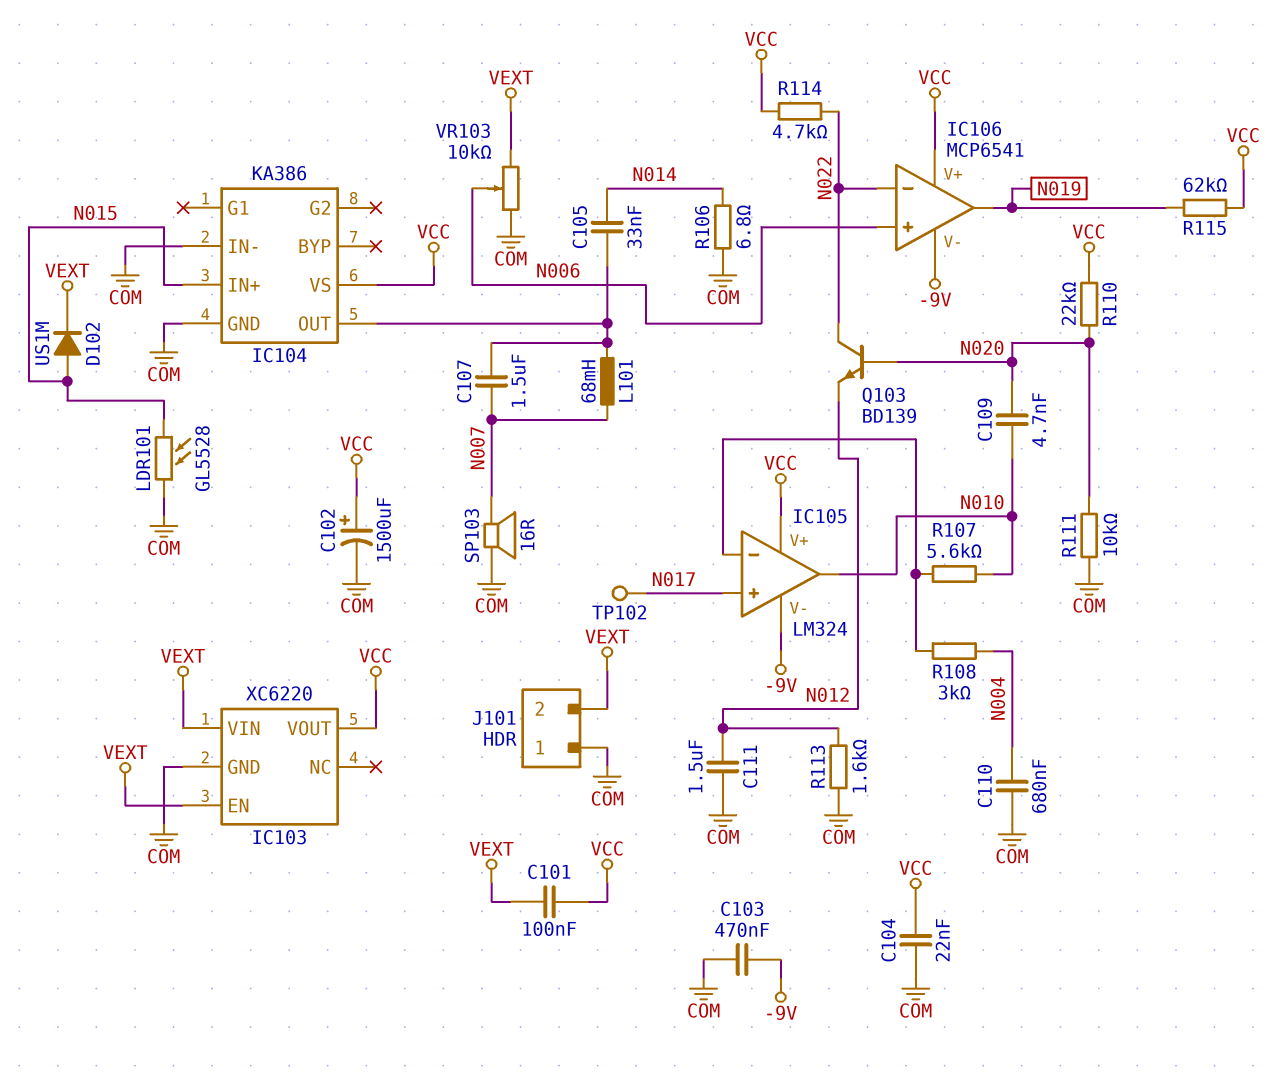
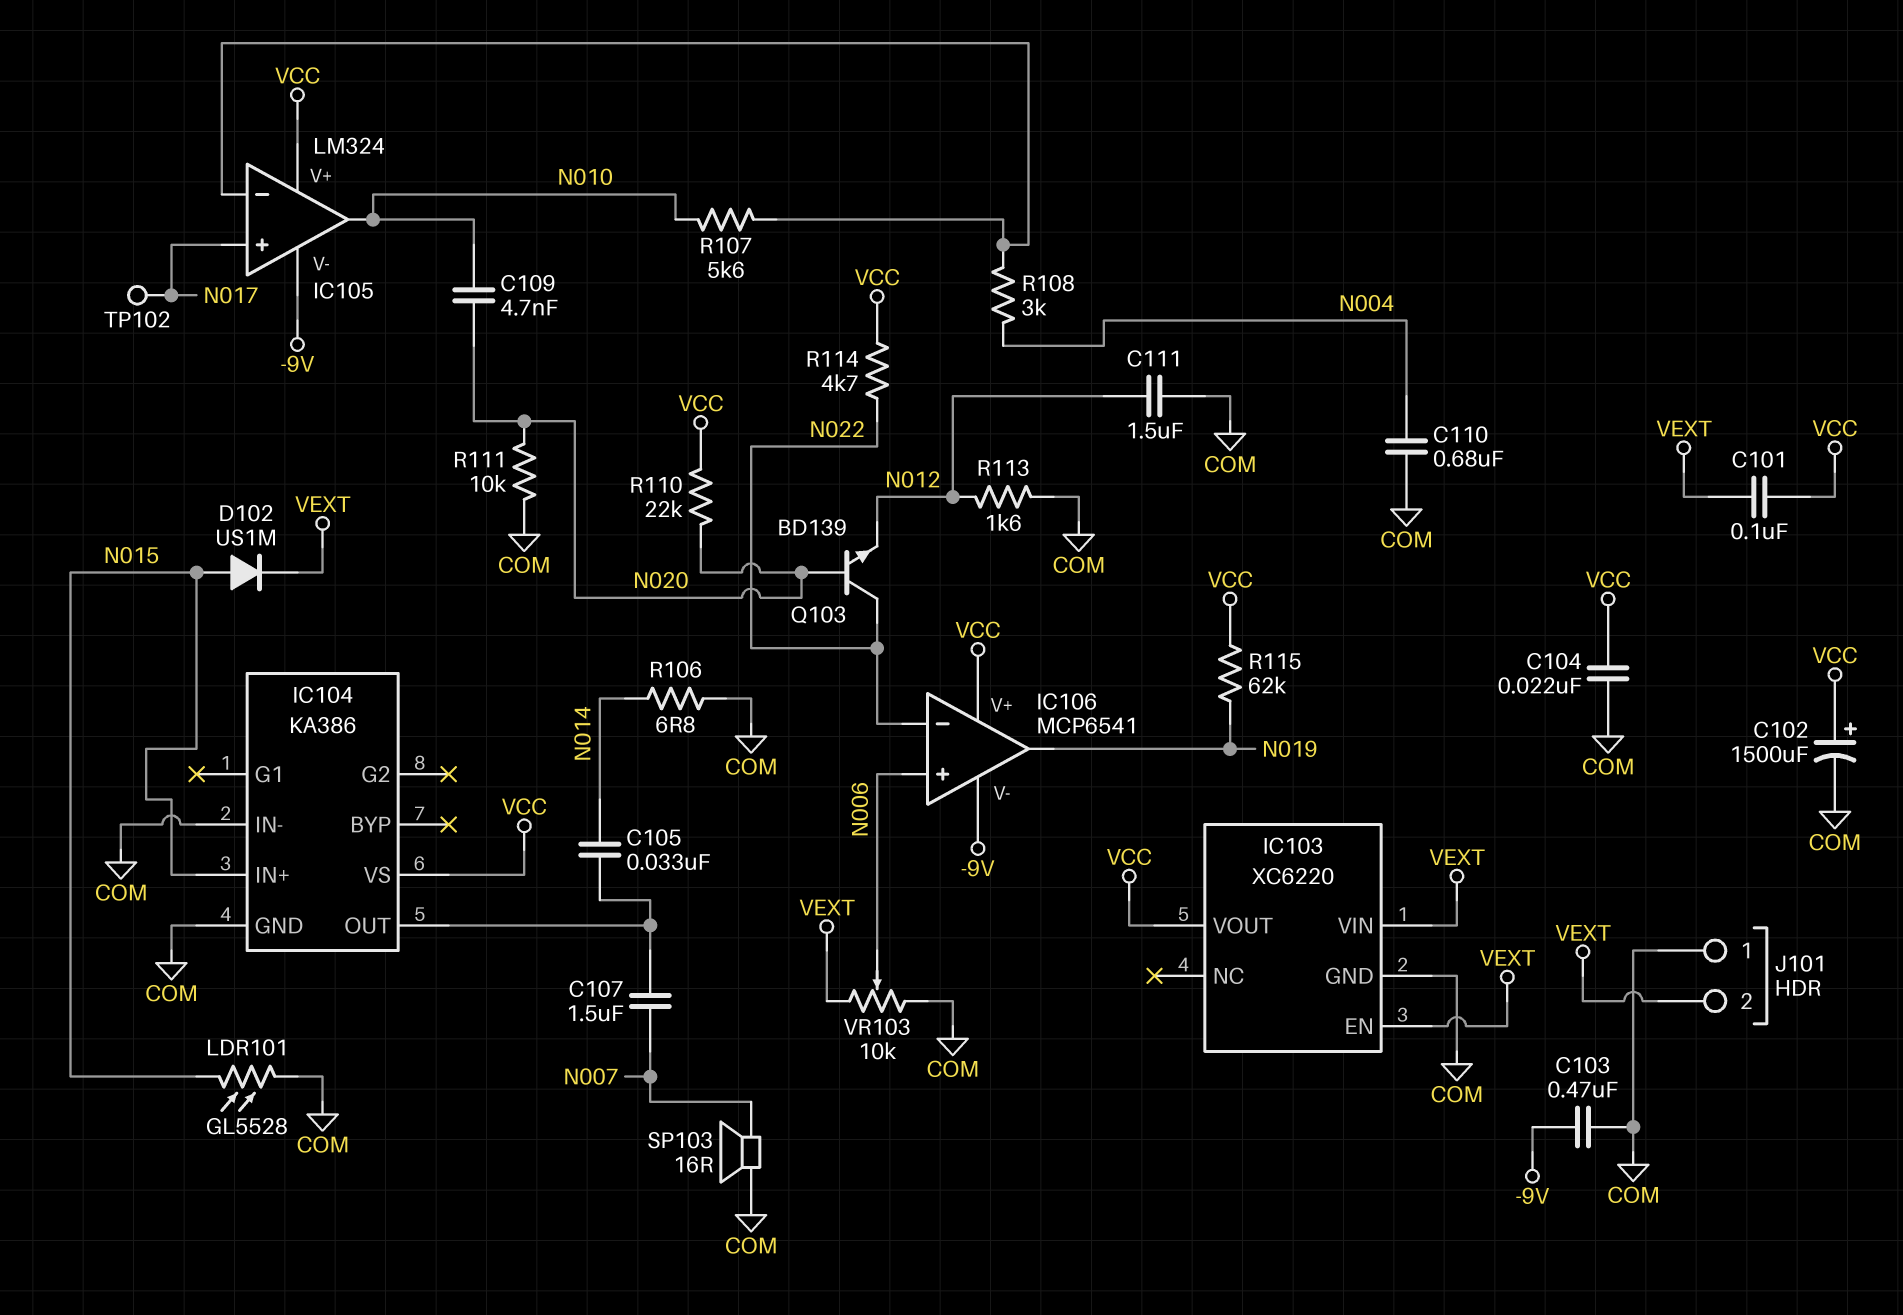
L101: 68mH (IC104/OUT, N007) -> none

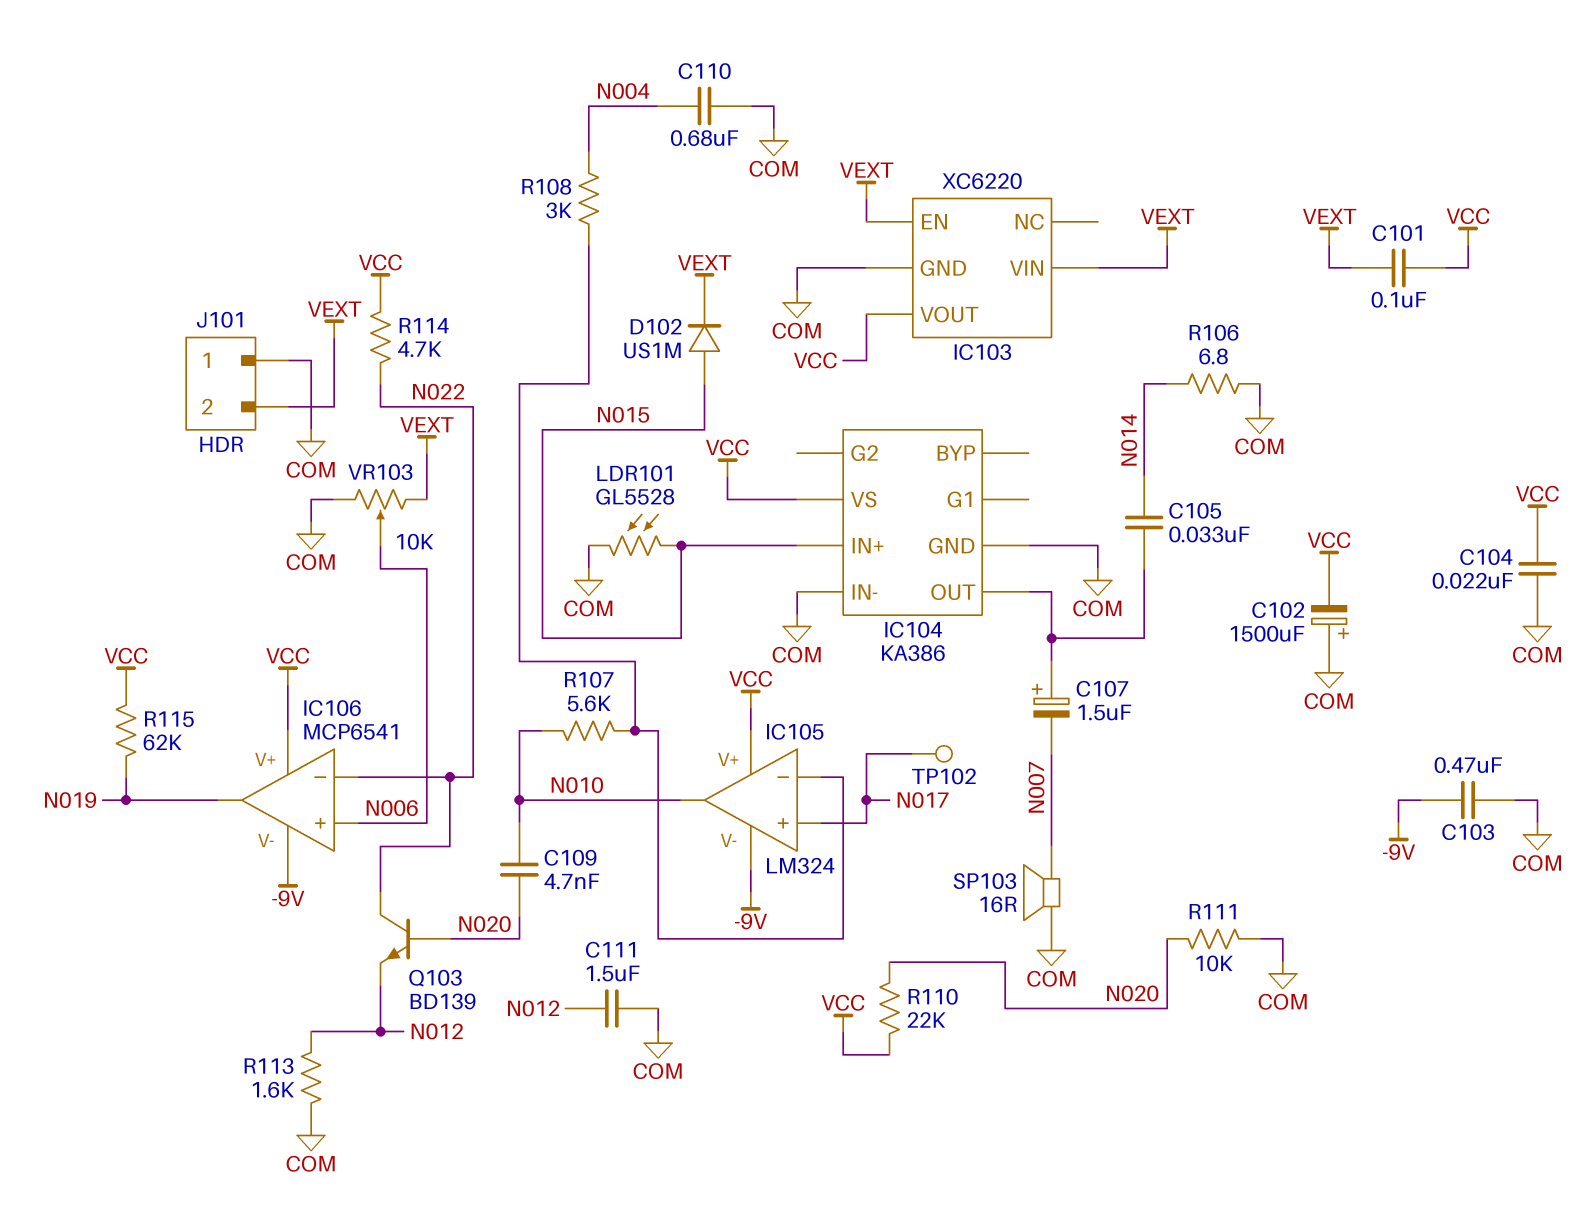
C102: 1500uF (plus VCC, minus COM) -> 1500uF (plus COM, minus VCC)
C107: 1.5uF (IC104/OUT, N007) -> 1.5uF (plus IC104/OUT, minus N007)

